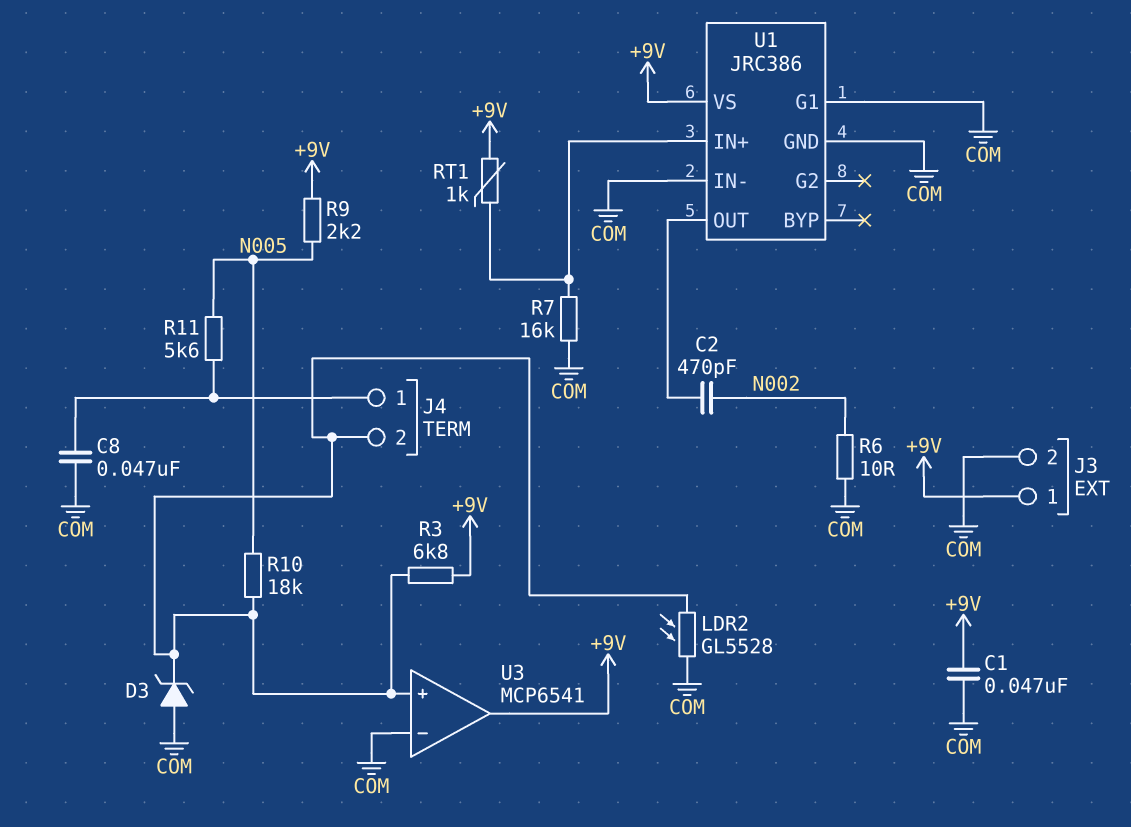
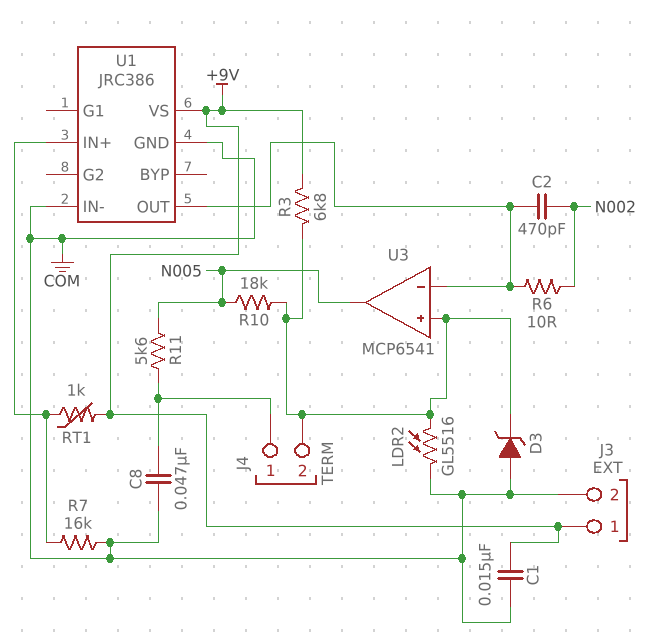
C1: 47nF (+9V, COM) -> 15nF (+9V, COM)
LDR2: GL5528 (COM, J4/2) -> GL5516 (COM, J4/2)
R6: 10 (COM, N002) -> 10 (N002, U1/OUT)
R9: 2.2k (+9V, N005) -> none
U1 pin G1: COM -> none
U3 pin in-: COM -> U1/OUT
U3 pin out: +9V -> N005

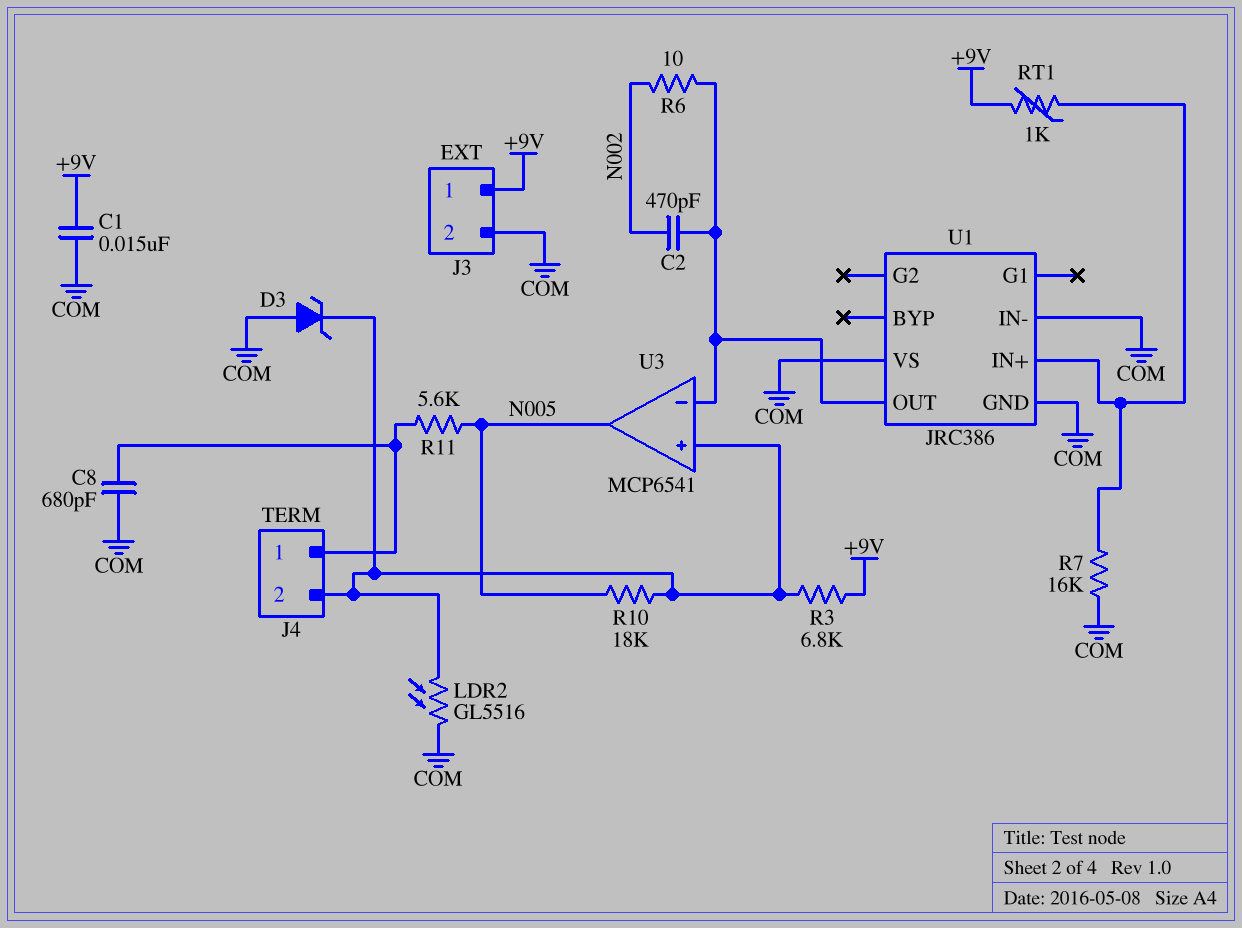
C8: 47nF (COM, J4/1) -> 680pF (COM, J4/1)
U1 pin VS: +9V -> COM

